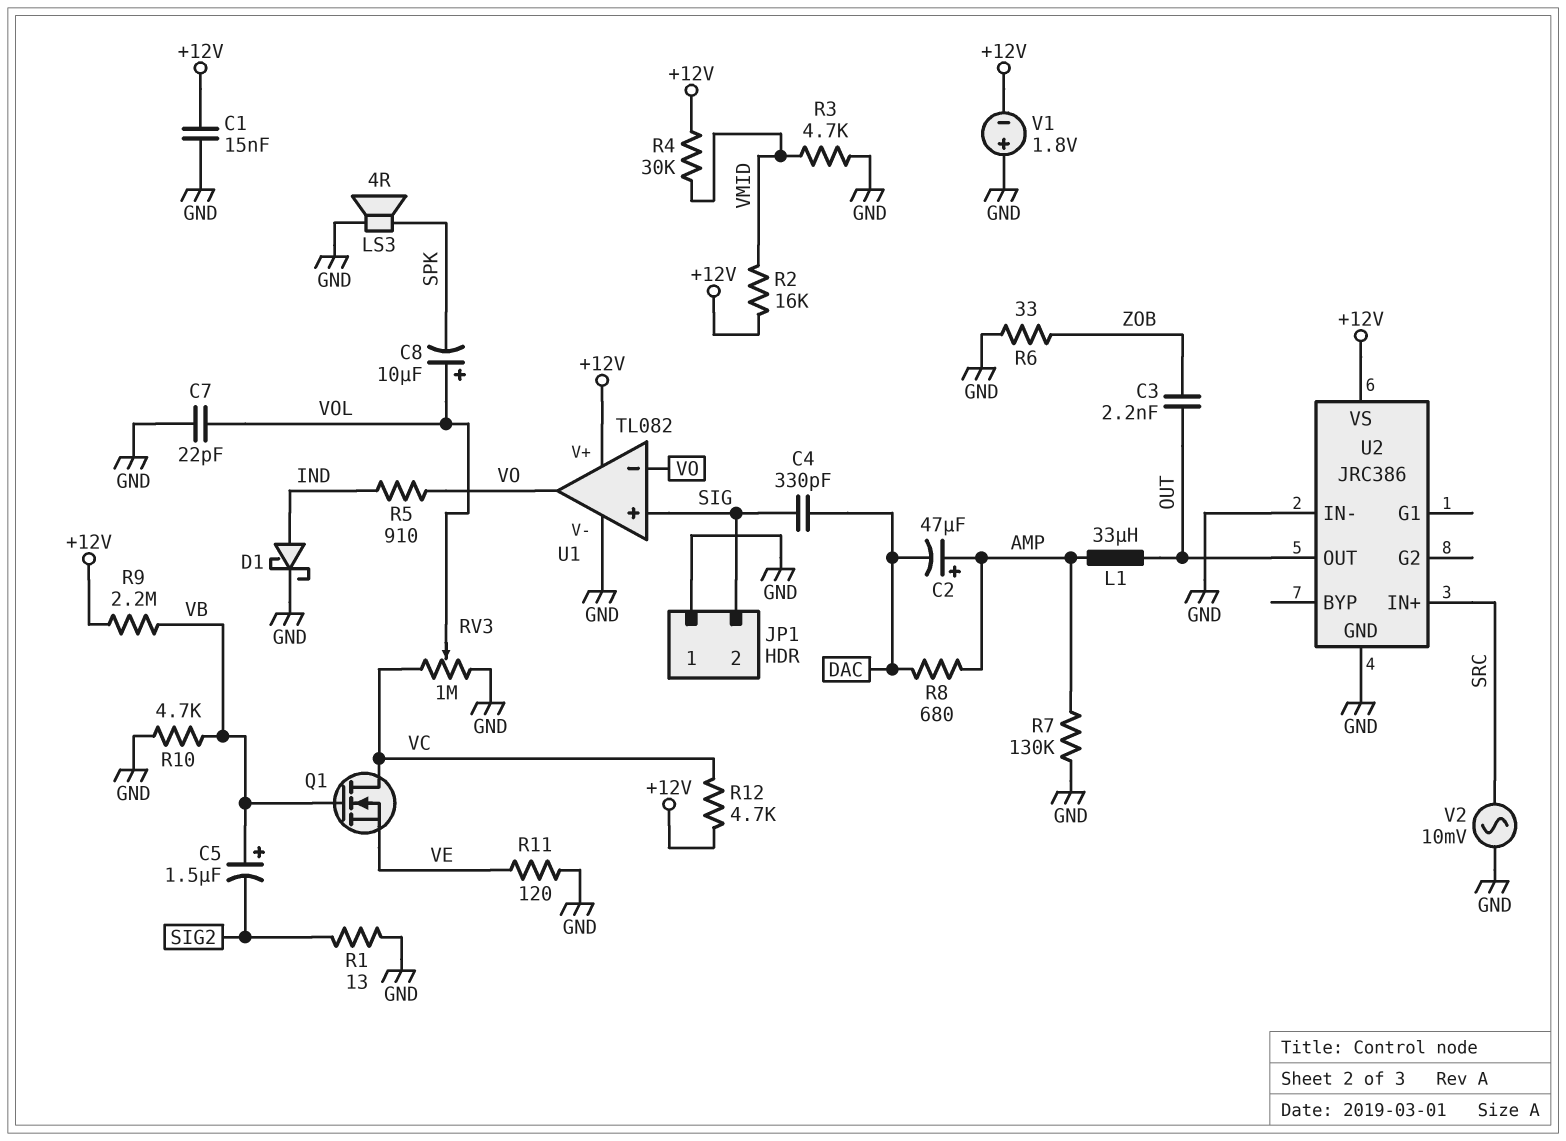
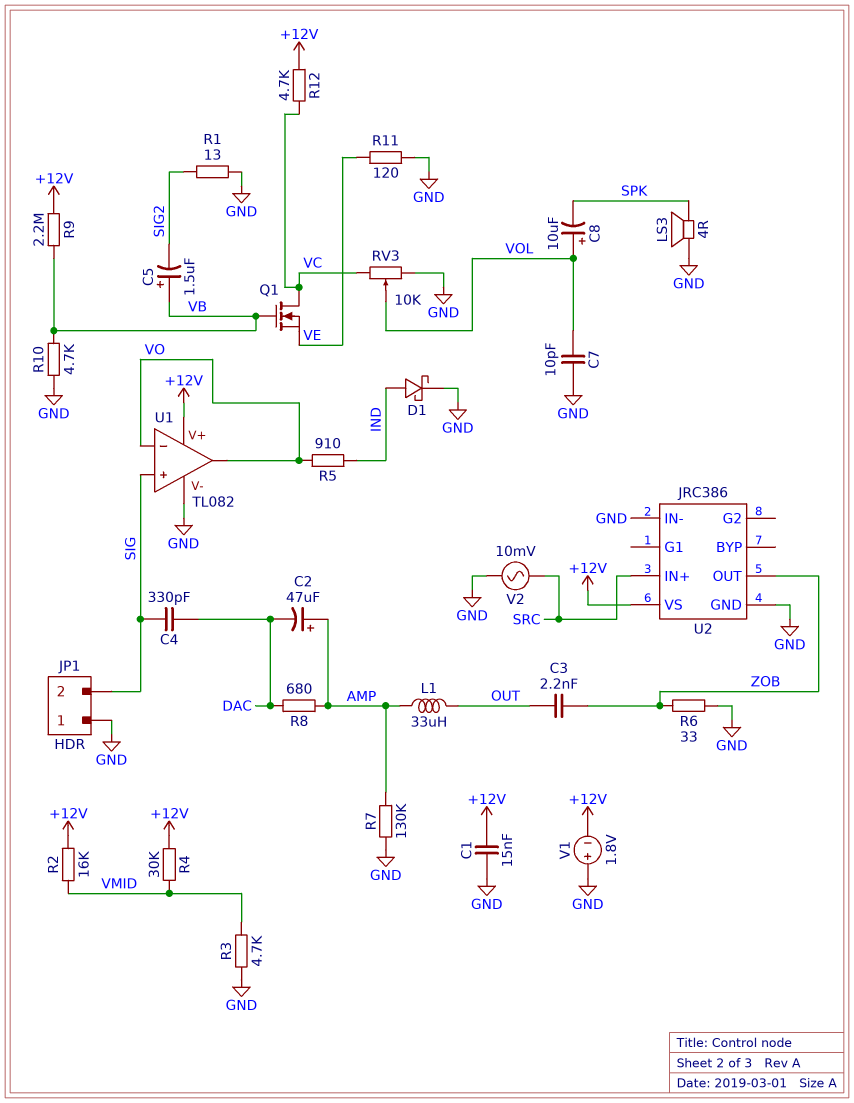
C7: 22pF (GND, VOL) -> 10pF (GND, VOL)
RV3: 1M (GND, VC, wiper VOL) -> 10k (GND, VC, wiper VOL)
U2 pin OUT: OUT -> ZOB

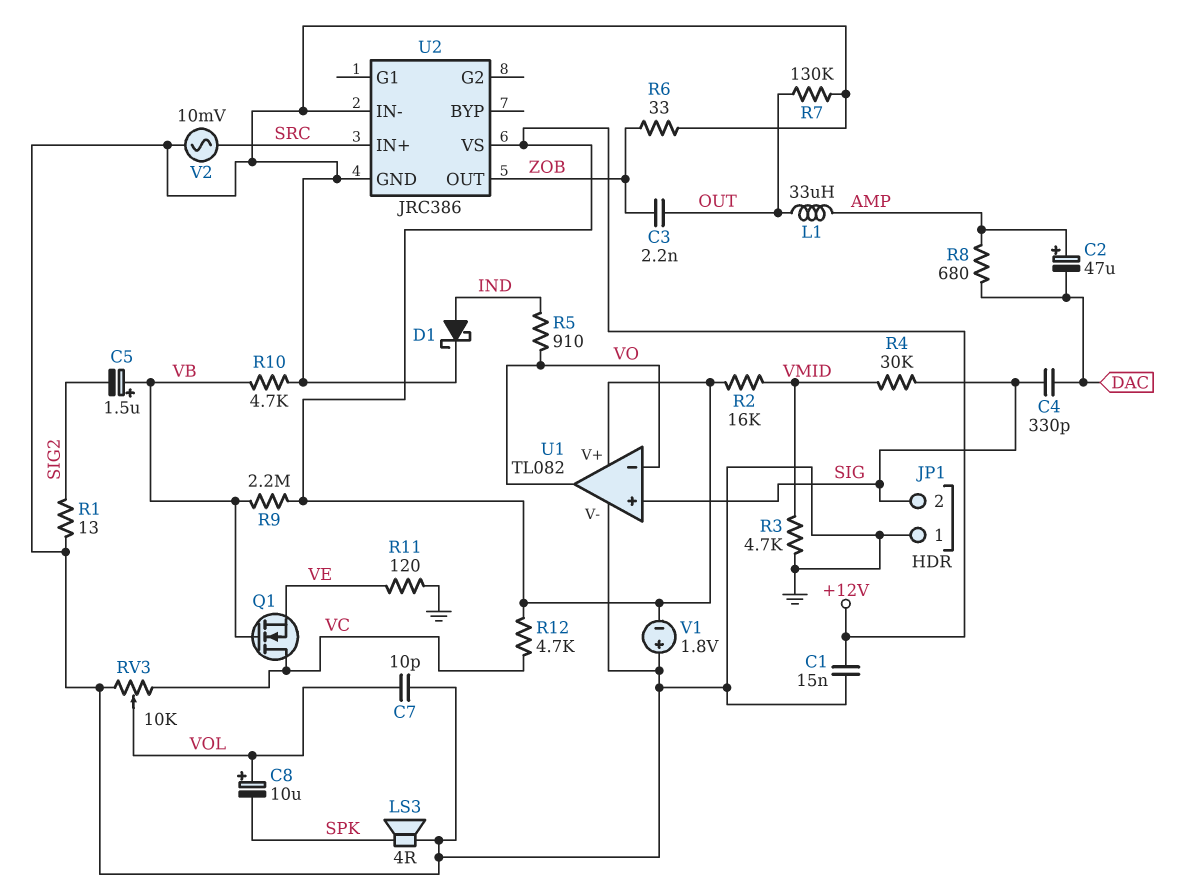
R4: 30k (+12V, VMID) -> 30k (SIG, VMID)
R7: 130k (AMP, GND) -> 130k (GND, OUT)

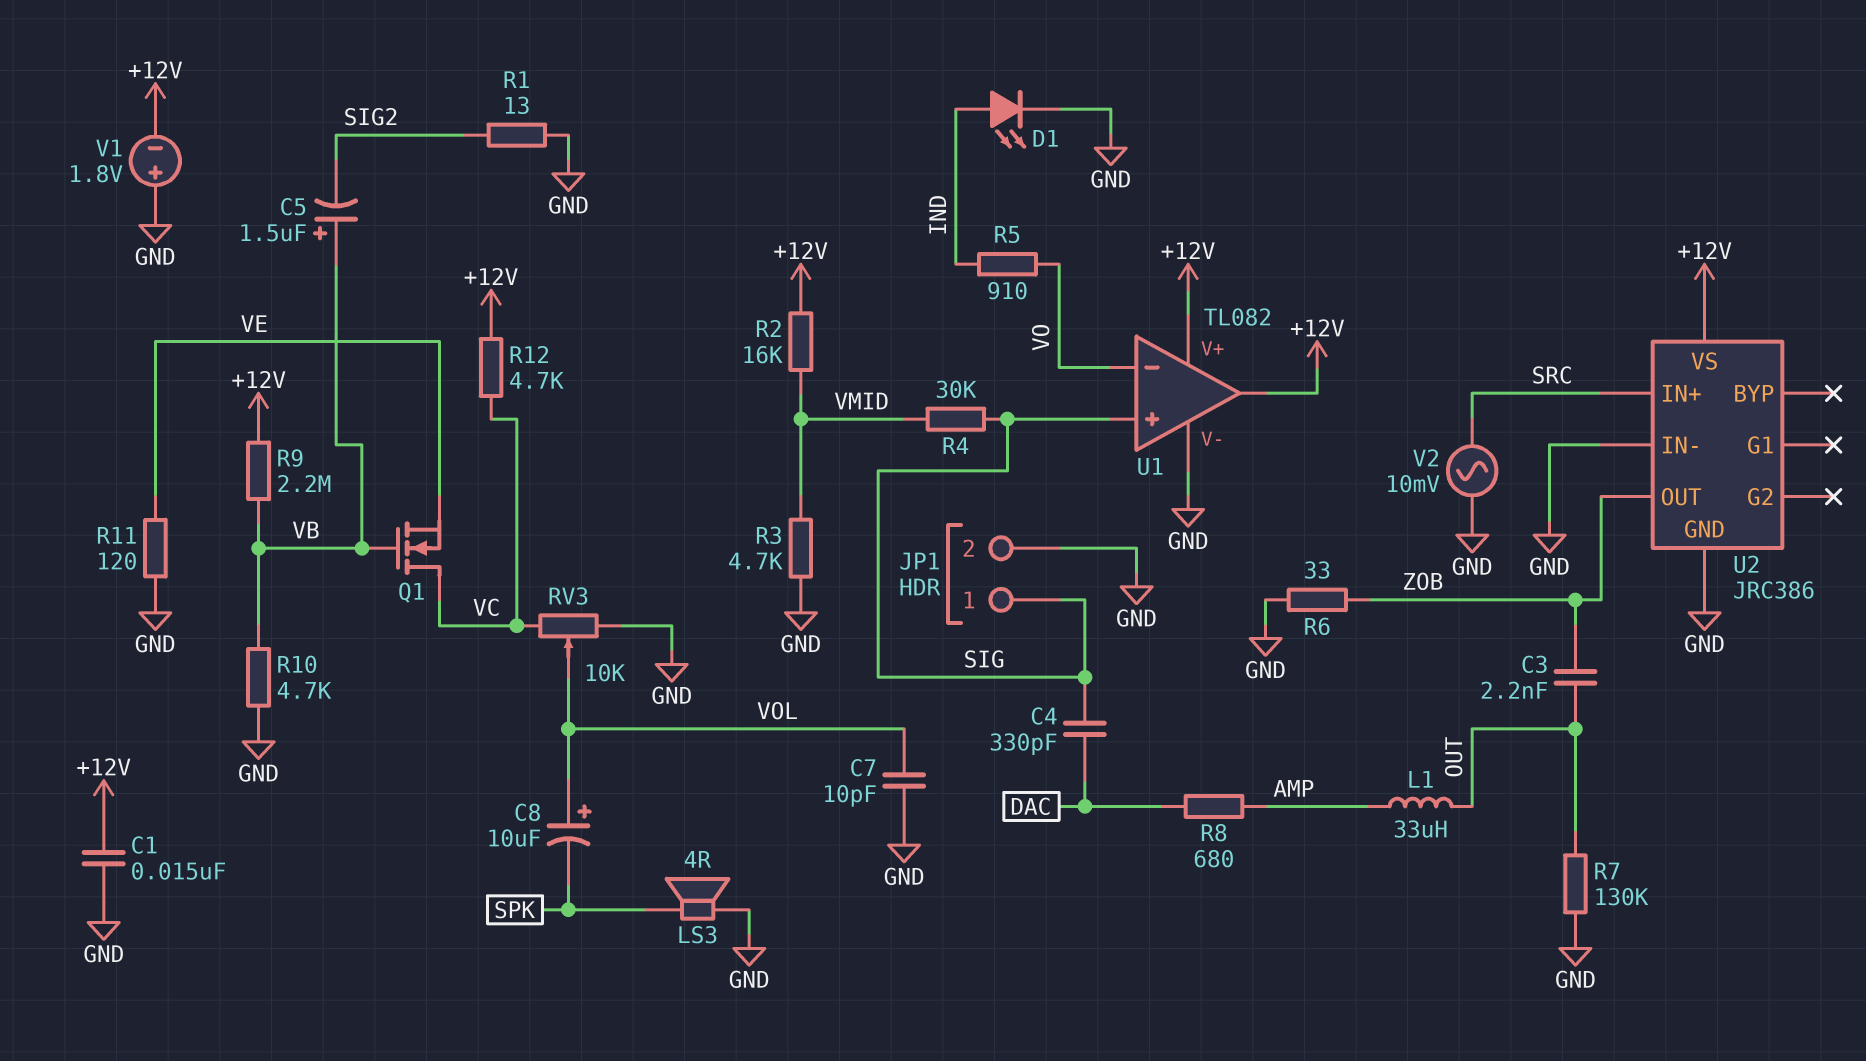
C2: 47uF (plus AMP, minus DAC) -> none
D1: schottky (A IND, K GND) -> LED (A IND, K GND)
JP1 pin 1: GND -> SIG
JP1 pin 2: SIG -> GND
U1 pin out: VO -> +12V

